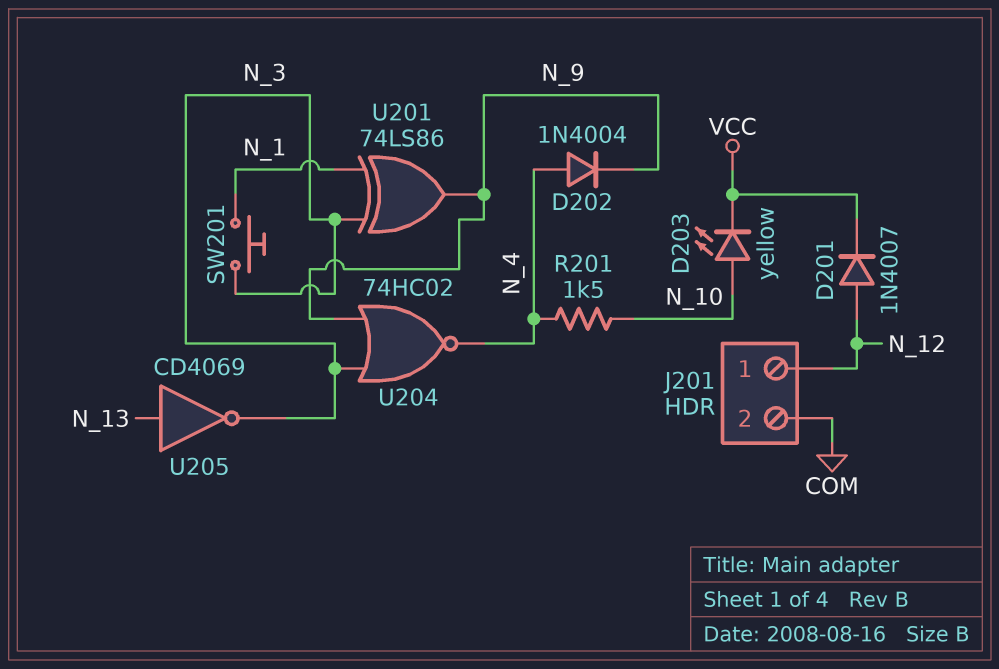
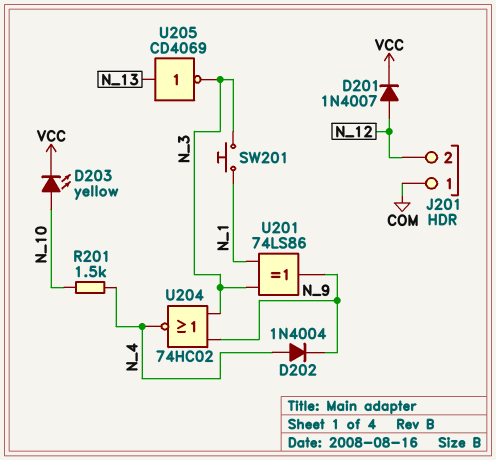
J201 pin 1: N_12 -> COM
J201 pin 2: COM -> N_12

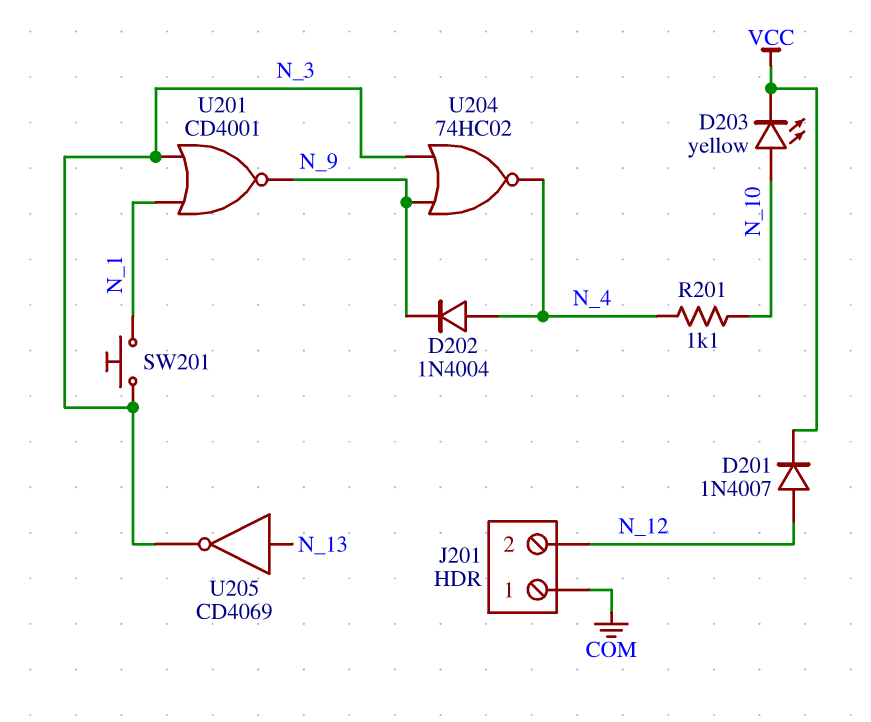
R201: 1.5k (N_4, N_10) -> 1.1k (N_4, N_10)
U201: XOR 74LS86 (in N_1, in N_3, out N_9) -> NOR CD4001 (in N_1, in N_3, out N_9)

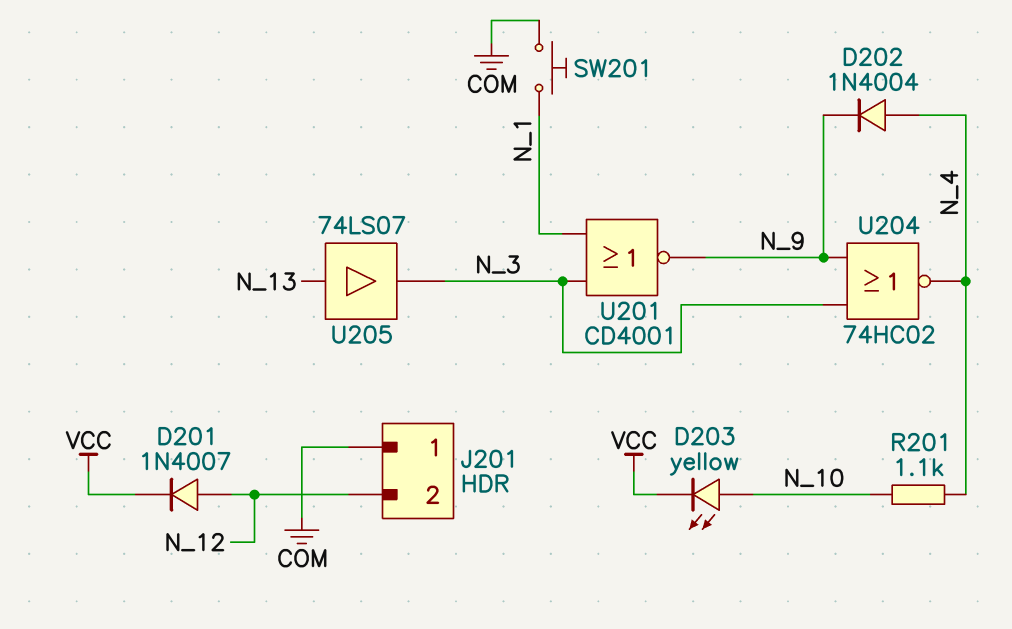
SW201: button (N_1, N_3) -> button (COM, N_1)
U205: NOT CD4069 (in N_13, out N_3) -> buffer 74LS07 (in N_13, out N_3)

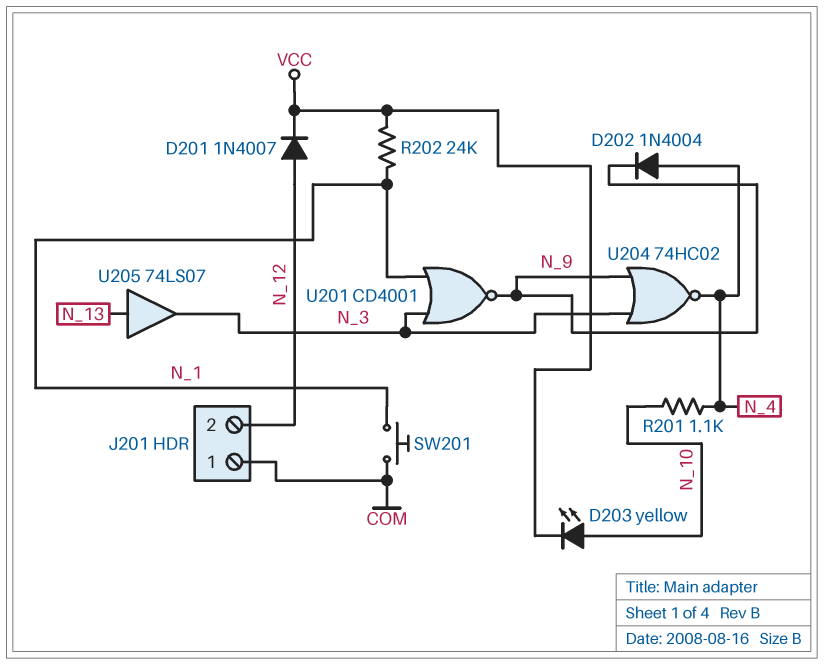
R202: none -> 24k (N_1, VCC)

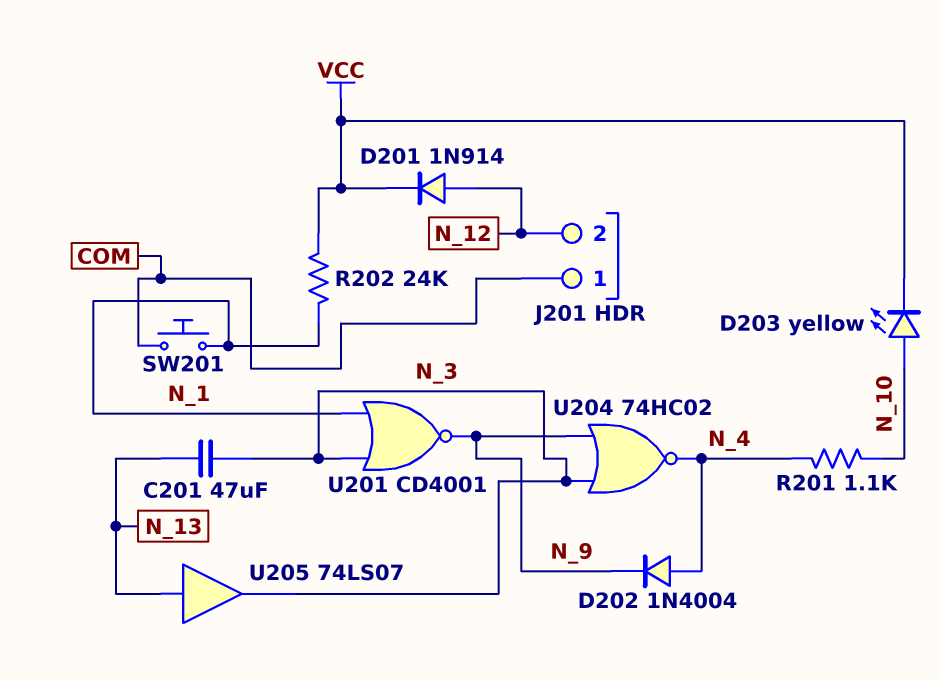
C201: none -> 47uF (N_3, N_13)
D201: diode 1N4007 (A N_12, K VCC) -> diode 1N914 (A N_12, K VCC)

